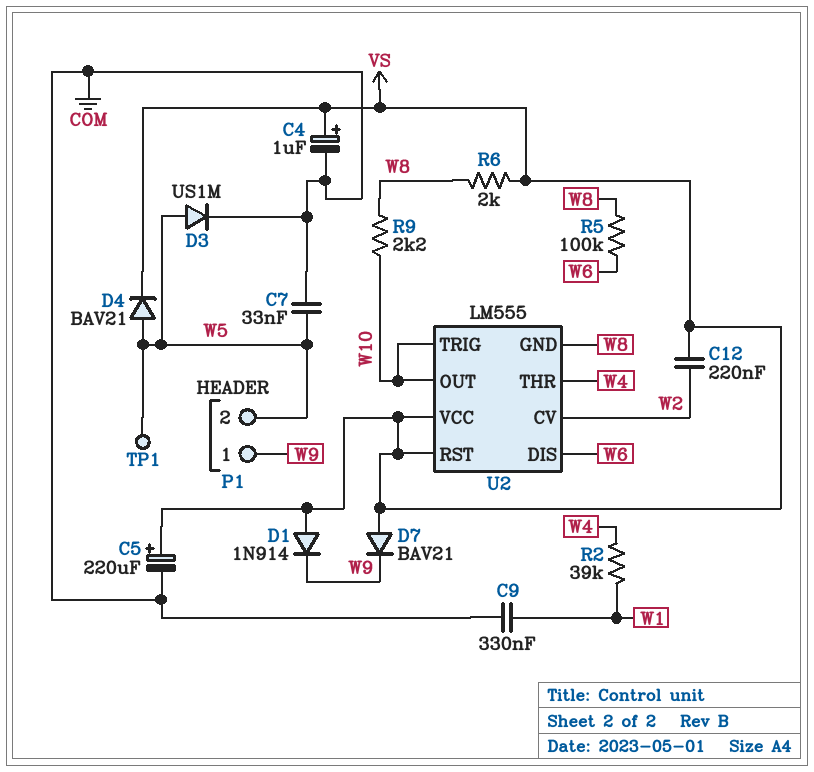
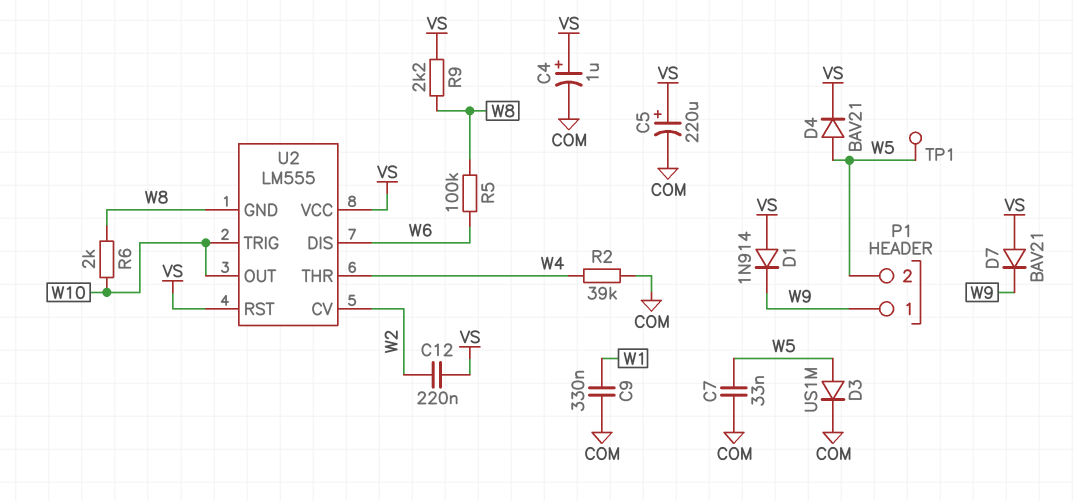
R2: 39k (W1, W4) -> 39k (COM, W4)
R6: 2k (VS, W8) -> 2k (W8, W10)
R9: 2.2k (W8, W10) -> 2.2k (VS, W8)

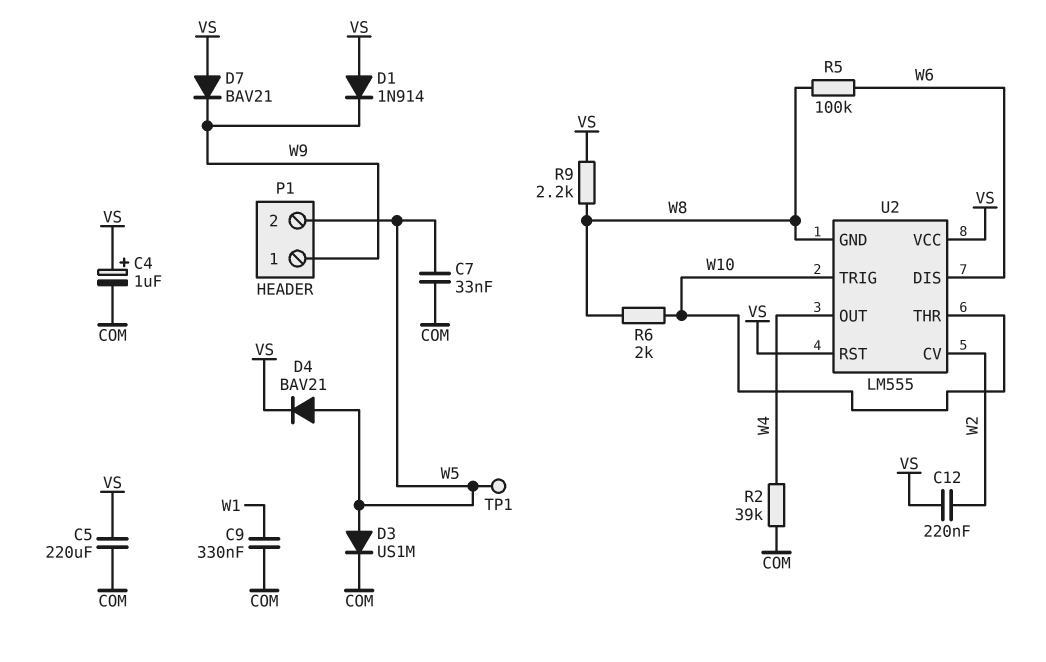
C5: 220uF (plus VS, minus COM) -> 220uF (COM, VS)
U2 pin OUT: W10 -> W4
U2 pin THR: W4 -> W10

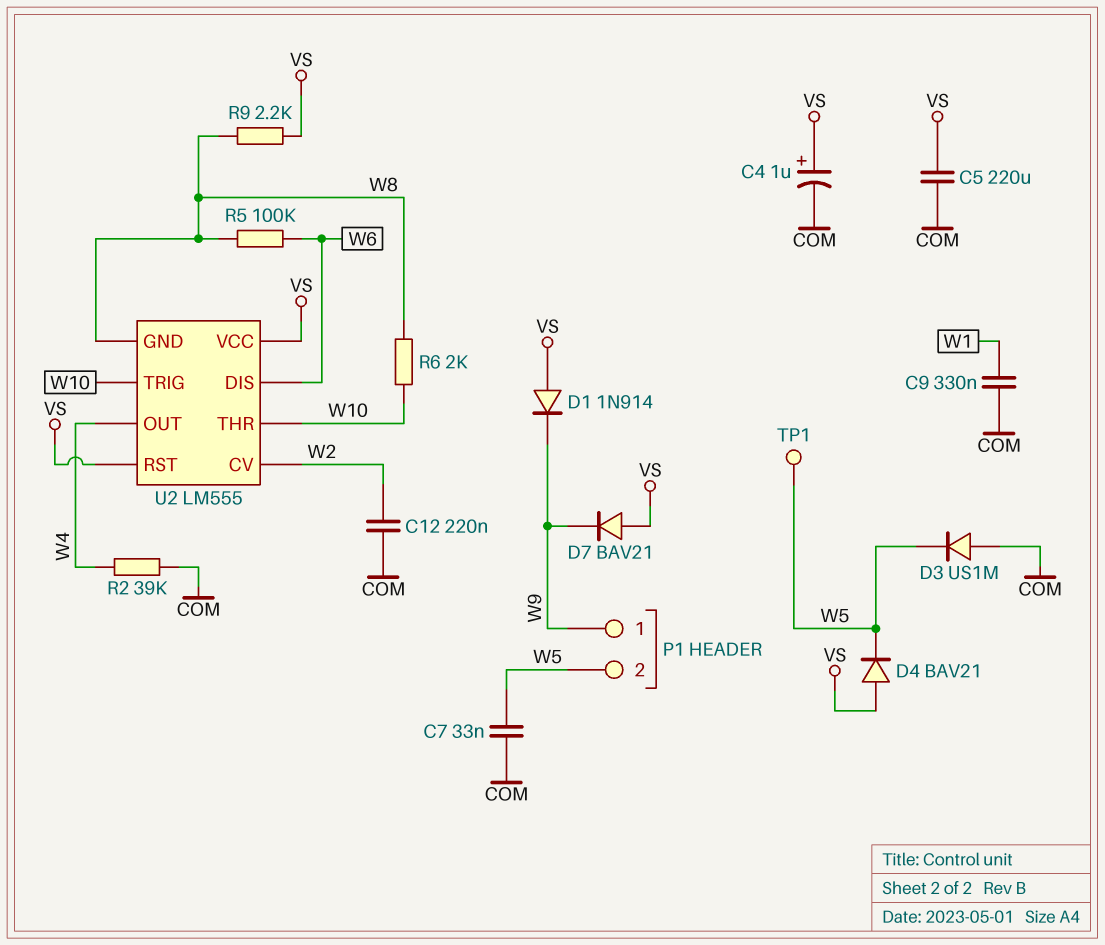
C12: 220nF (VS, W2) -> 220nF (COM, W2)
D3: diode US1M (A W5, K COM) -> diode US1M (A COM, K W5)
D4: diode BAV21 (A W5, K VS) -> diode BAV21 (A VS, K W5)

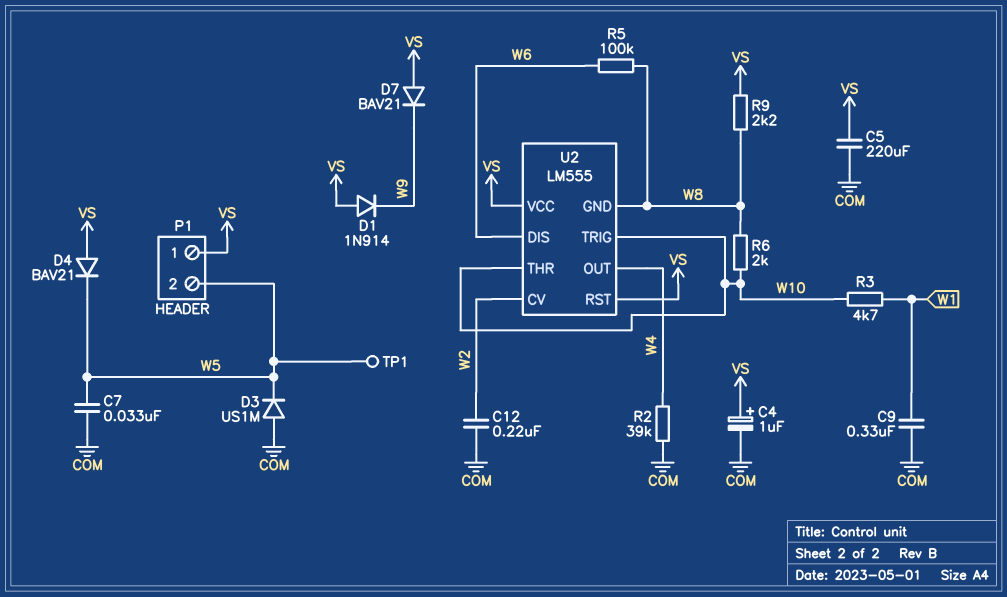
P1 pin 1: W9 -> VS
R3: none -> 4.7k (W1, W10)

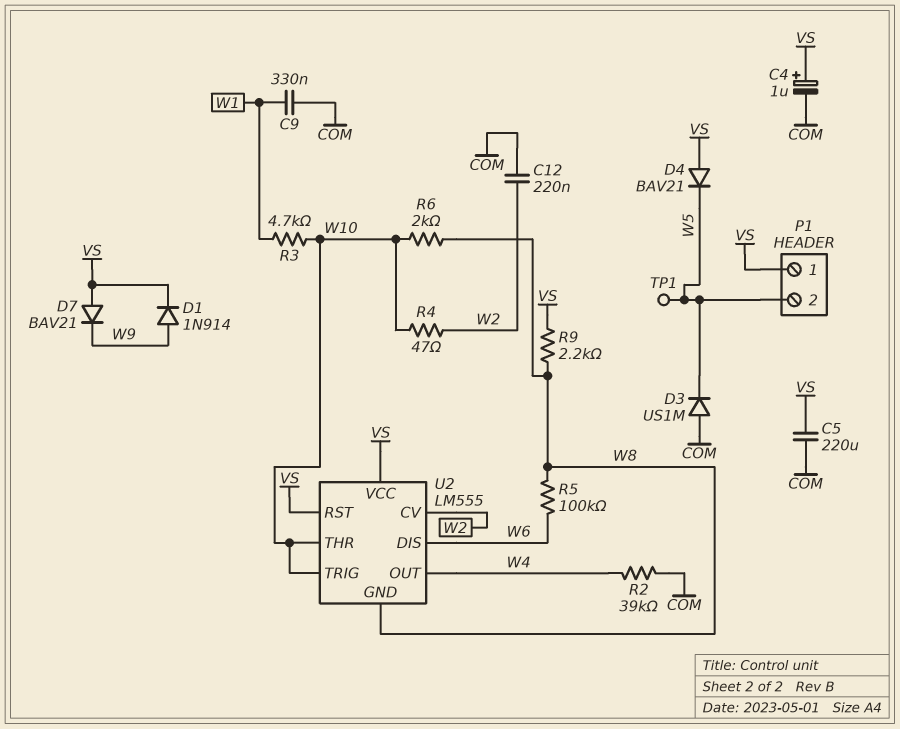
C7: 33nF (COM, W5) -> none
D1: diode 1N914 (A VS, K W9) -> diode 1N914 (A W9, K VS)
R4: none -> 47 (W2, W10)

